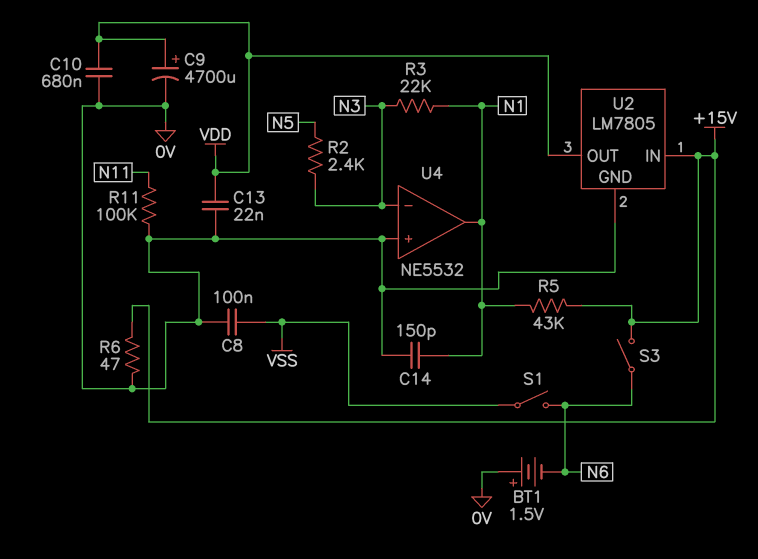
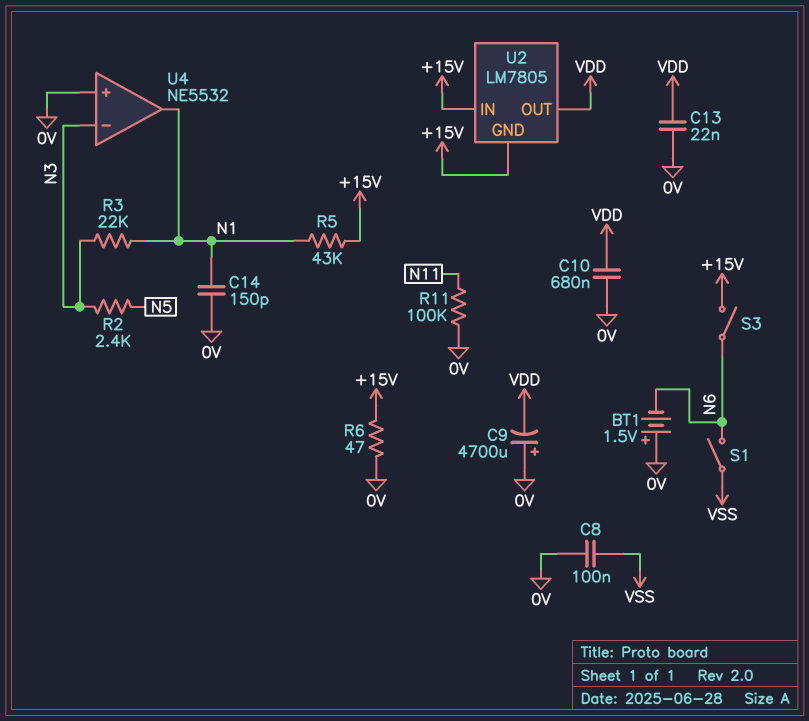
C9: 4700uF (plus VDD, minus 0V) -> 4700uF (plus 0V, minus VDD)
U2 pin GND: 0V -> +15V

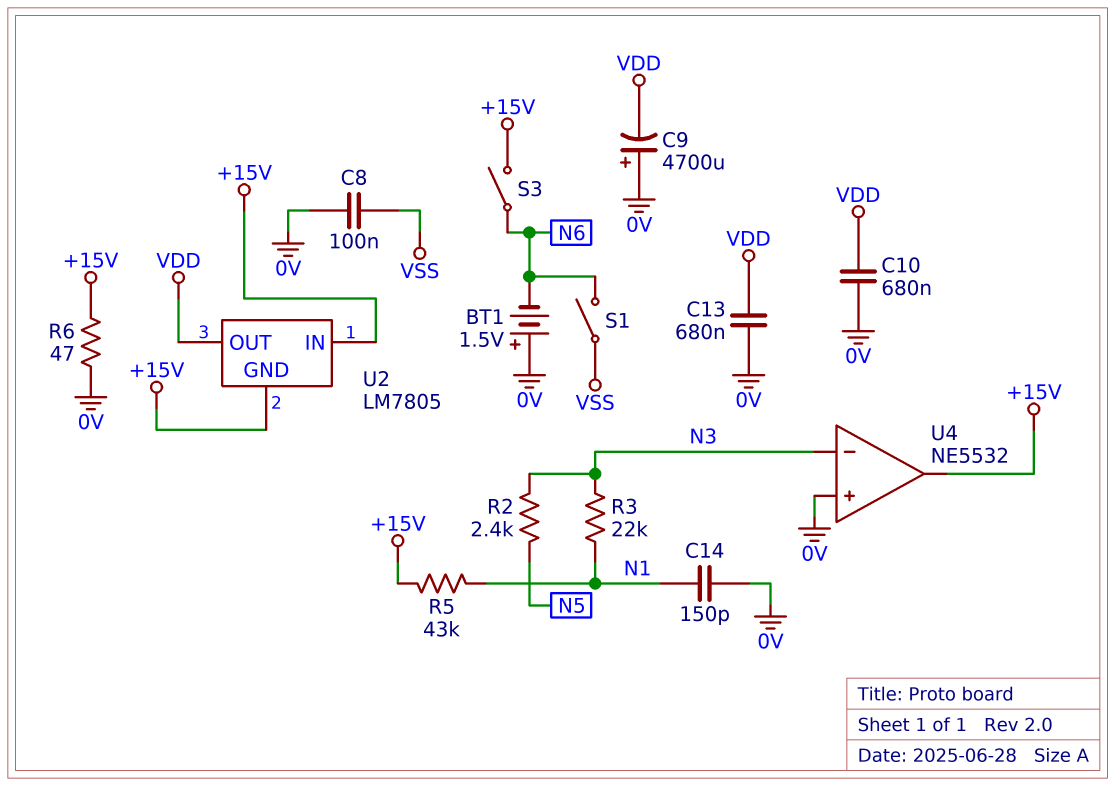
C13: 22nF (0V, VDD) -> 680nF (0V, VDD)
R11: 100k (0V, N11) -> none
U4 pin out: N1 -> +15V

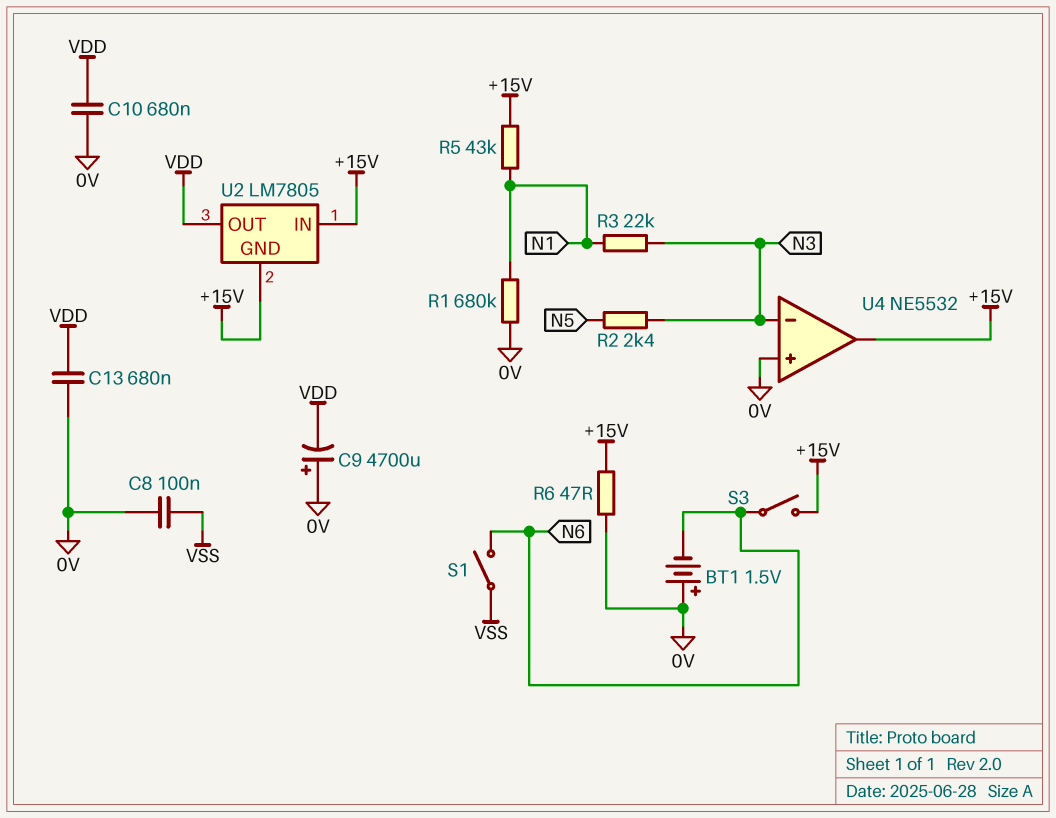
C14: 150pF (0V, N1) -> none
R1: none -> 680k (0V, N1)

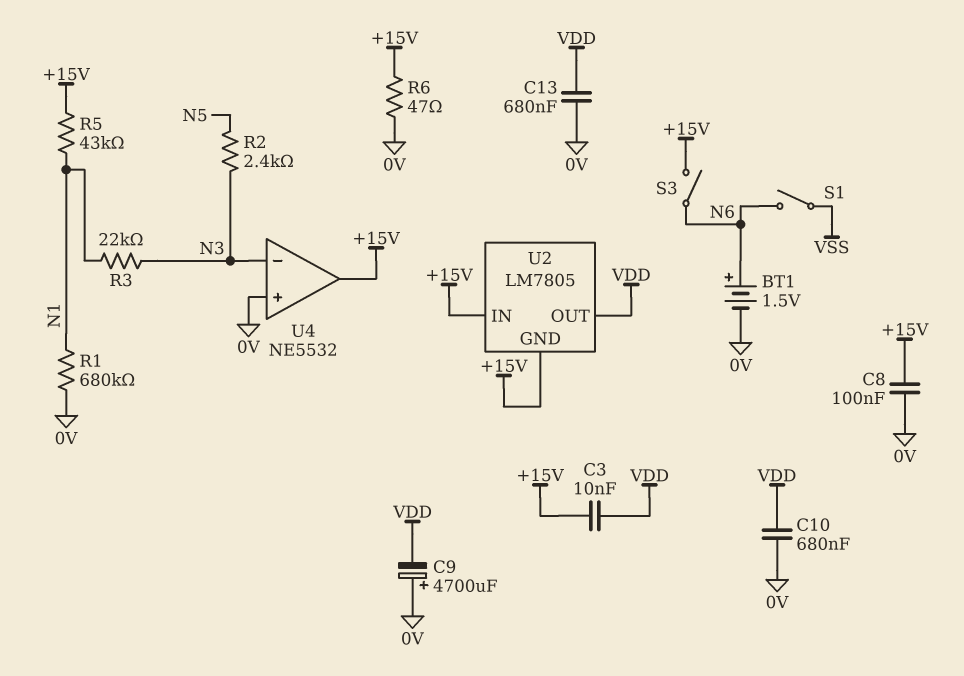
BT1: 1.5V (plus 0V, minus N6) -> 1.5V (plus N6, minus 0V)
C3: none -> 10nF (+15V, VDD)
C8: 100nF (0V, VSS) -> 100nF (+15V, 0V)

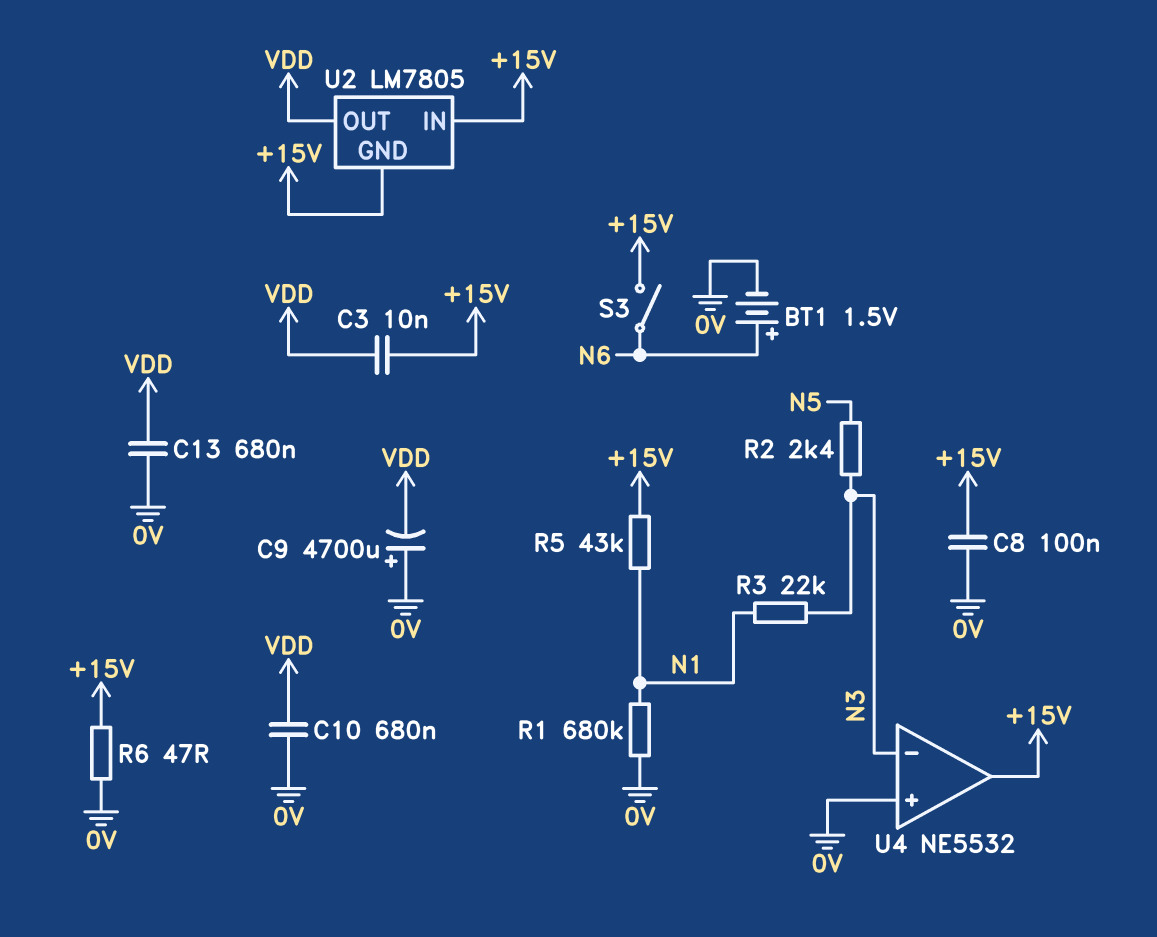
S1: switch (N6, VSS) -> none

